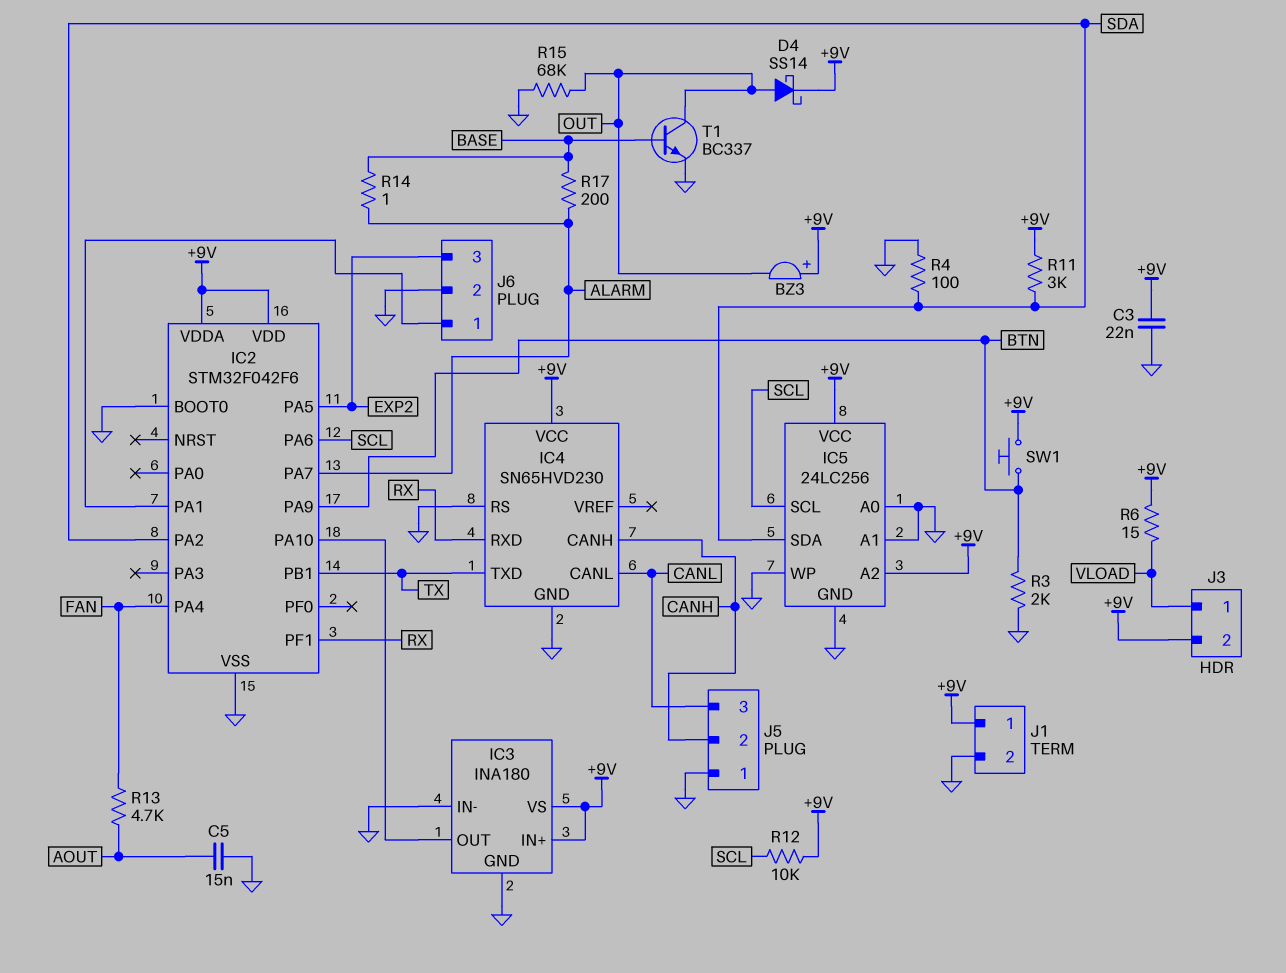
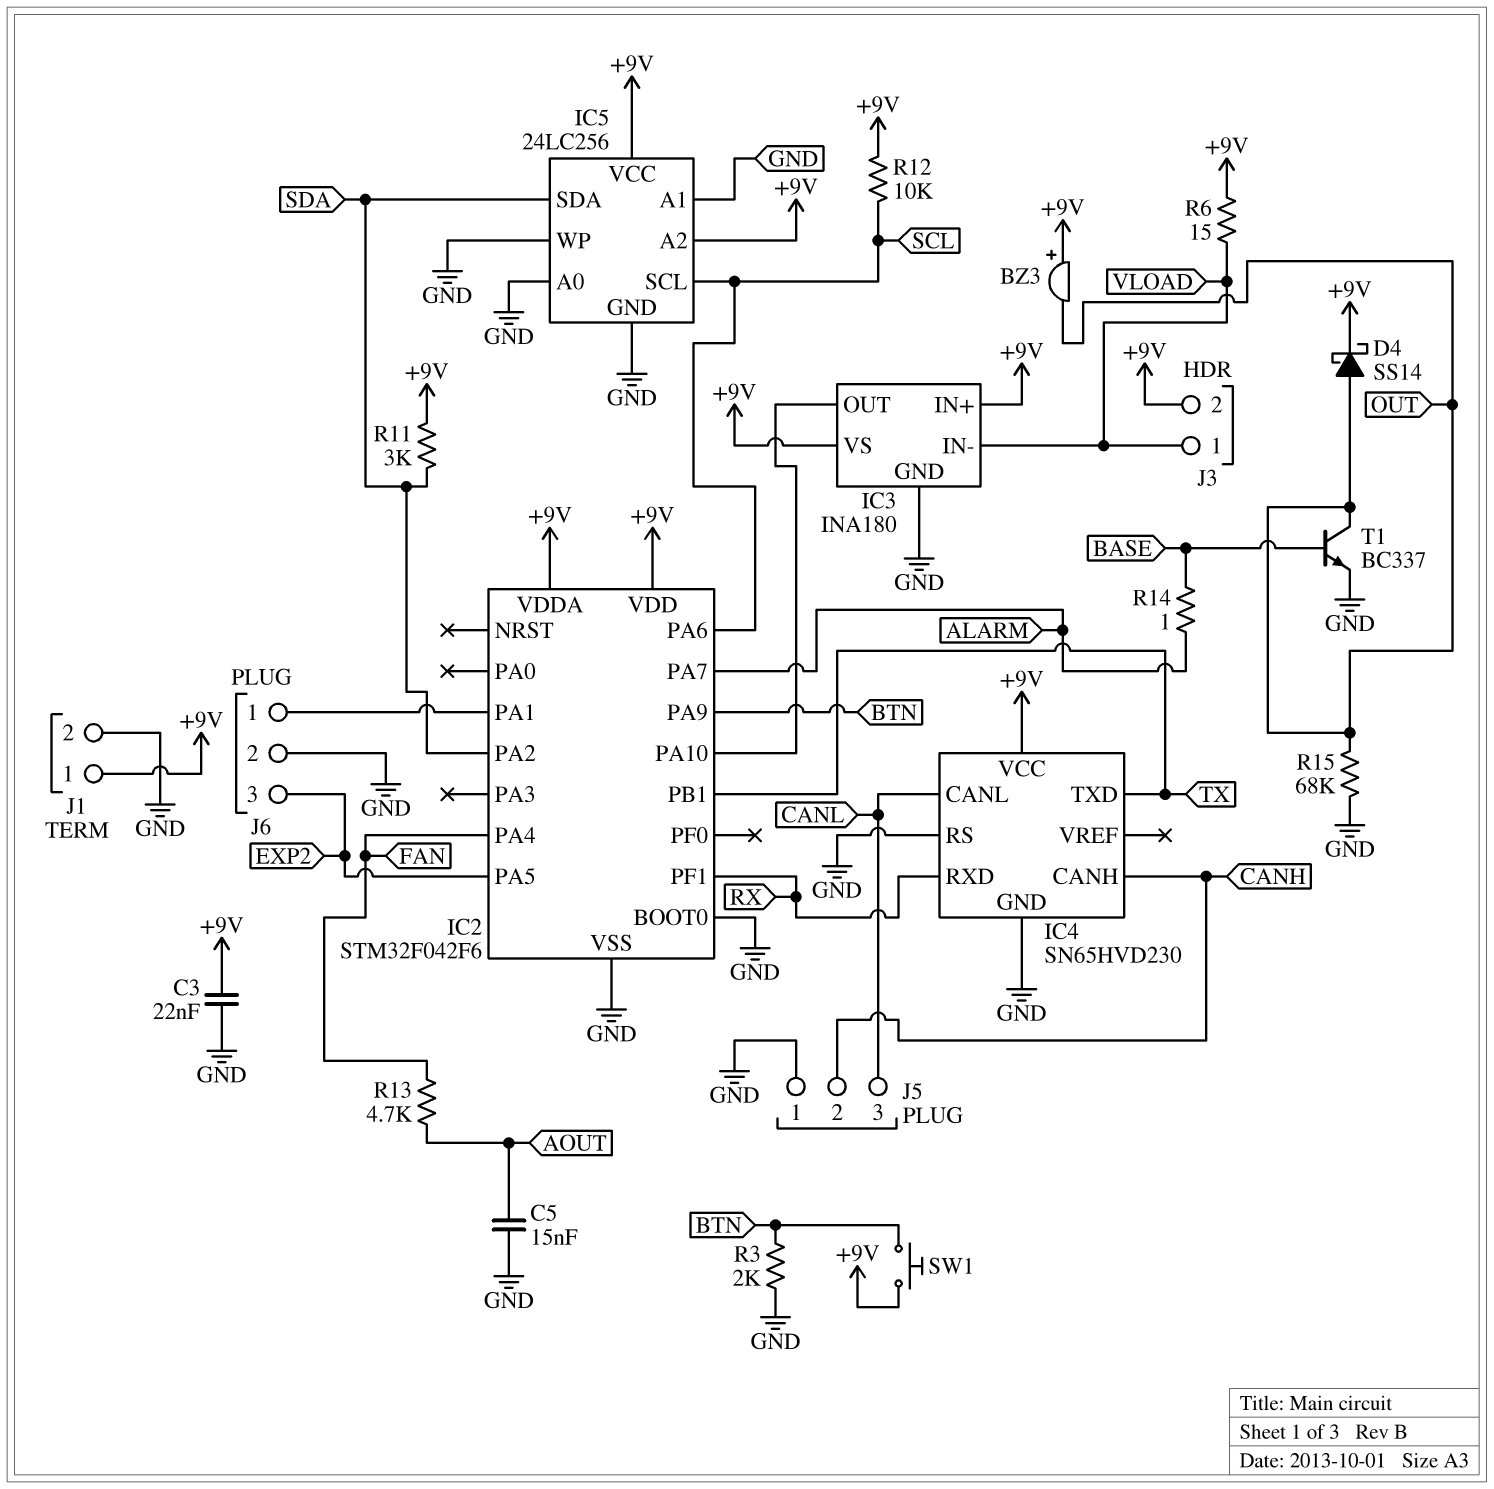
IC3 pin IN-: GND -> VLOAD
R4: 100 (GND, SDA) -> none
R17: 200 (ALARM, BASE) -> none

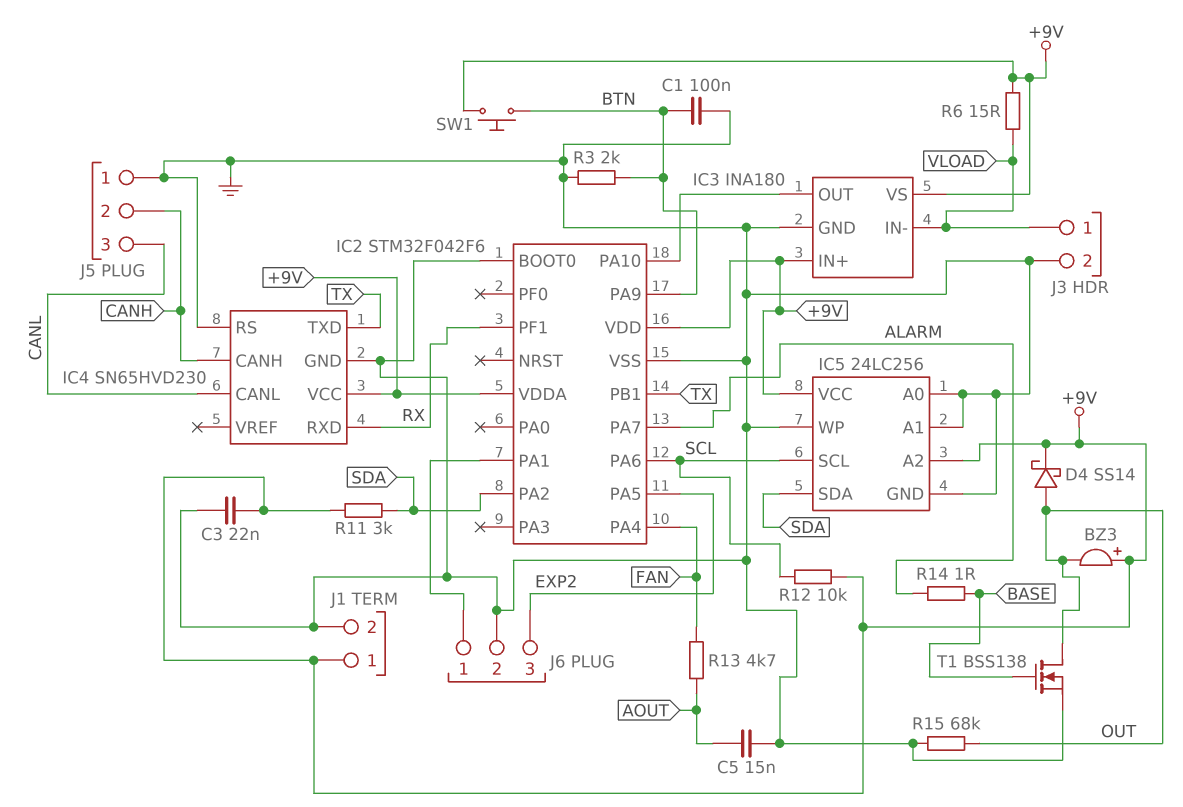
C1: none -> 100nF (BTN, GND)
J3 pin 2: +9V -> GND
T1: NPN BC337 (B BASE, C OUT, E GND) -> NMOS BSS138 (G BASE, D OUT, S GND)

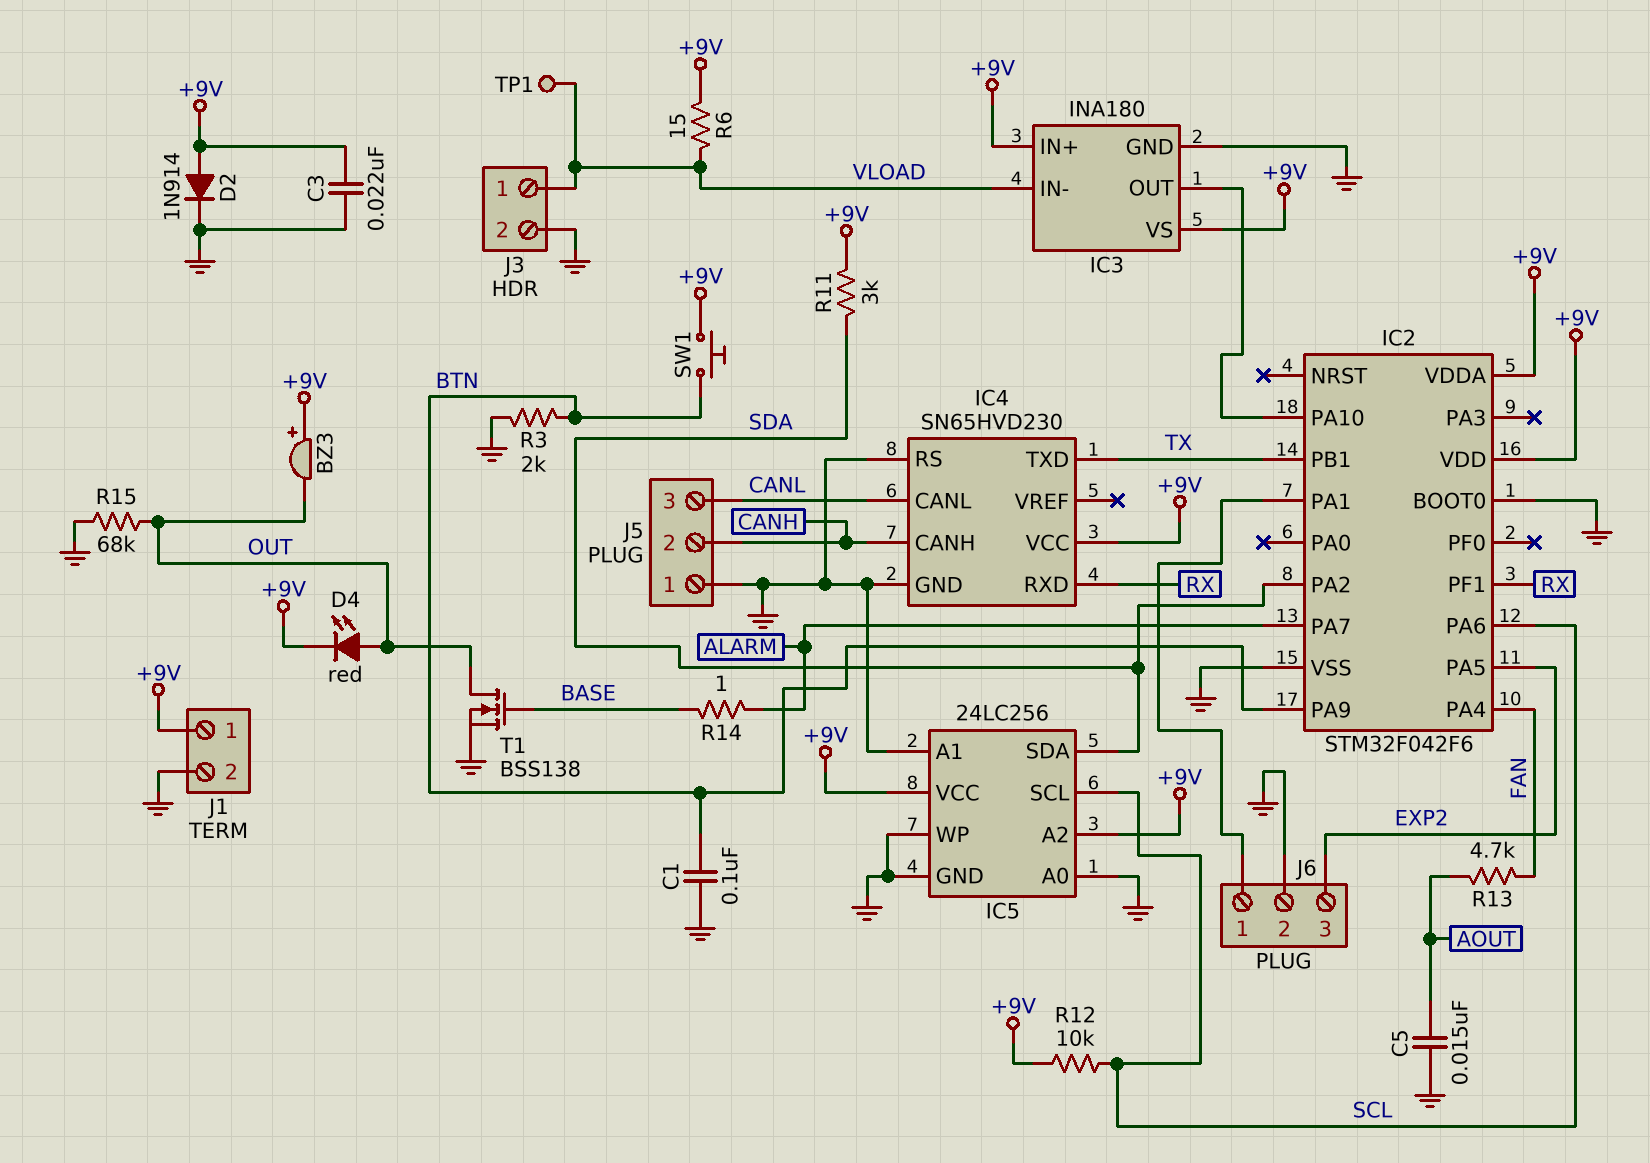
D2: none -> diode 1N914 (A +9V, K GND)
D4: schottky SS14 (A OUT, K +9V) -> LED red (A OUT, K +9V)
TP1: none -> test point (VLOAD)

